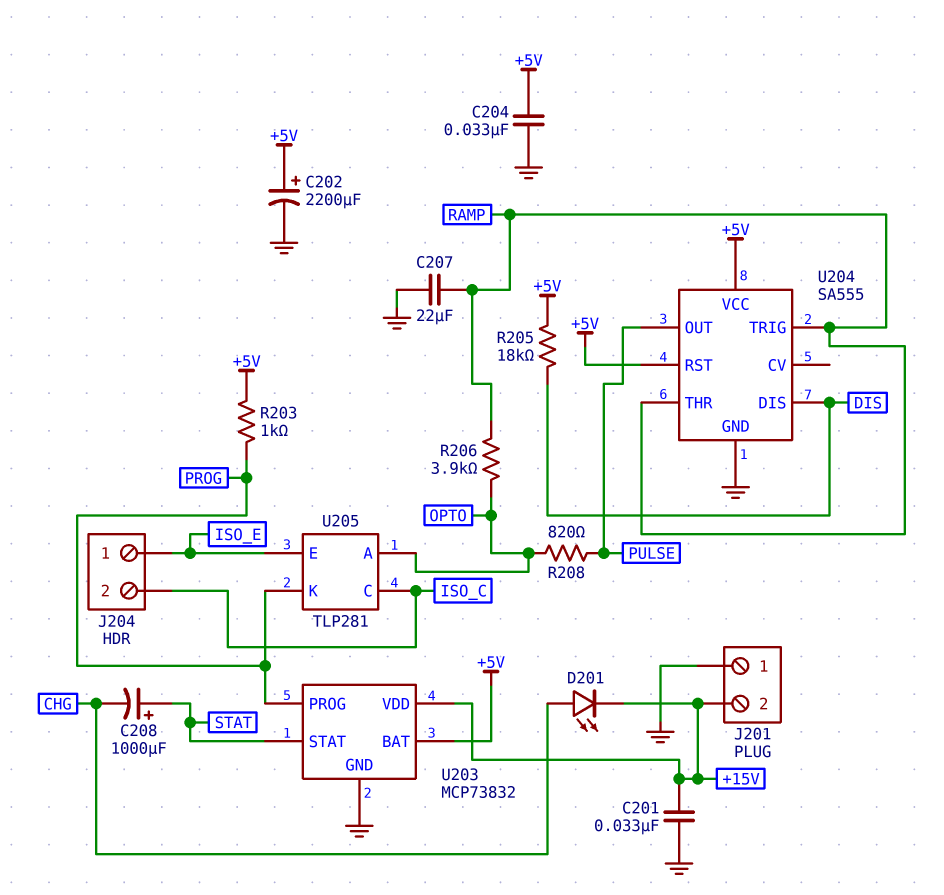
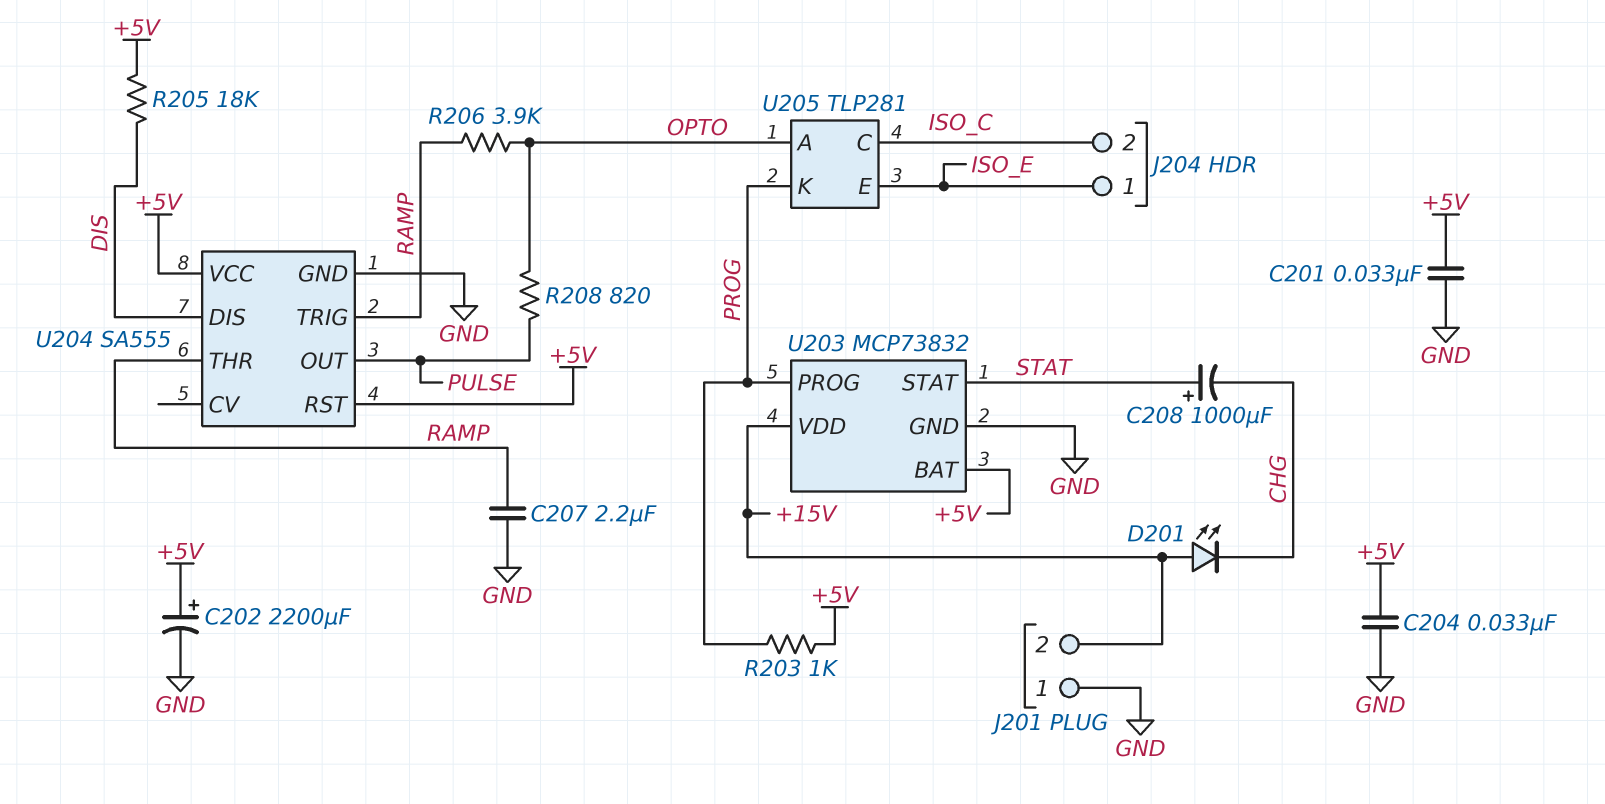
C201: 33nF (+15V, GND) -> 33nF (+5V, GND)
C207: 22uF (GND, RAMP) -> 2.2uF (GND, RAMP)
D201: LED (A CHG, K +15V) -> LED (A +15V, K CHG)

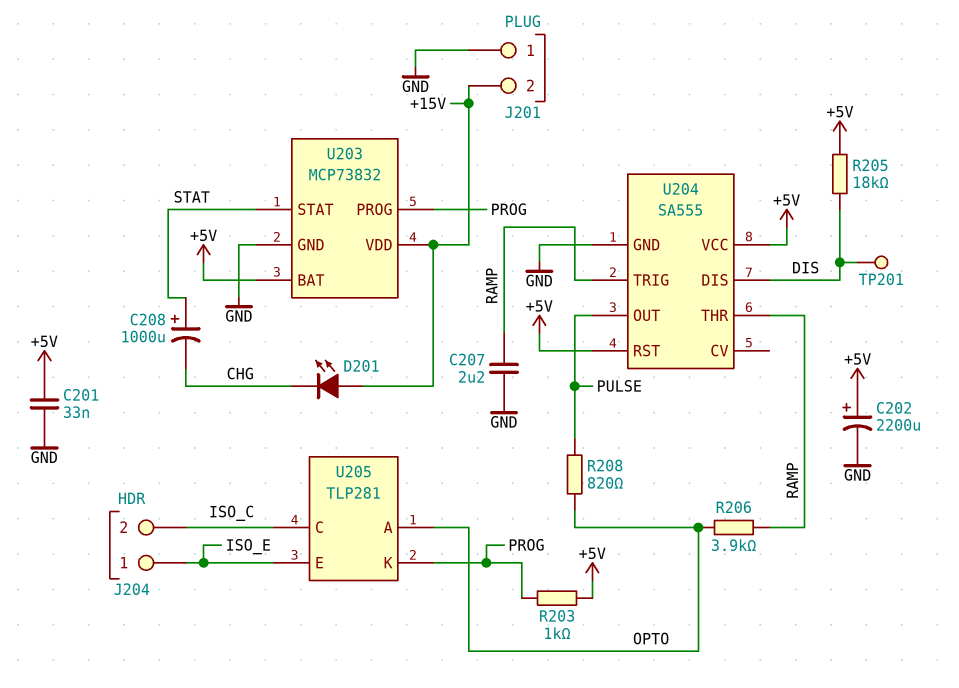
C204: 33nF (+5V, GND) -> none
TP201: none -> test point (DIS)

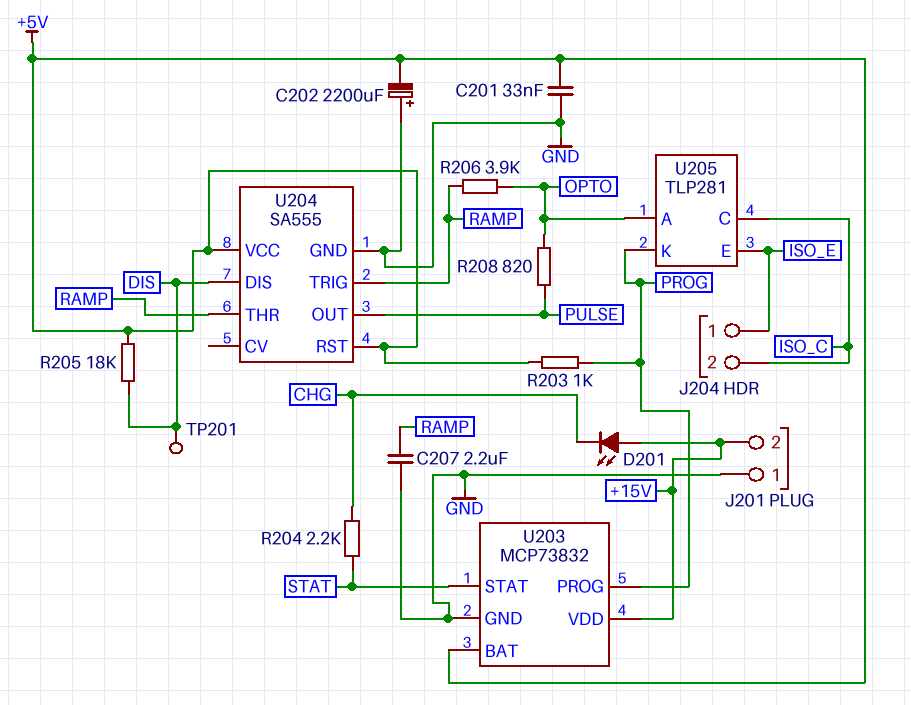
C202: 2200uF (plus +5V, minus GND) -> 2200uF (plus GND, minus +5V)
C208: 1000uF (plus STAT, minus CHG) -> none
R204: none -> 2.2k (CHG, STAT)

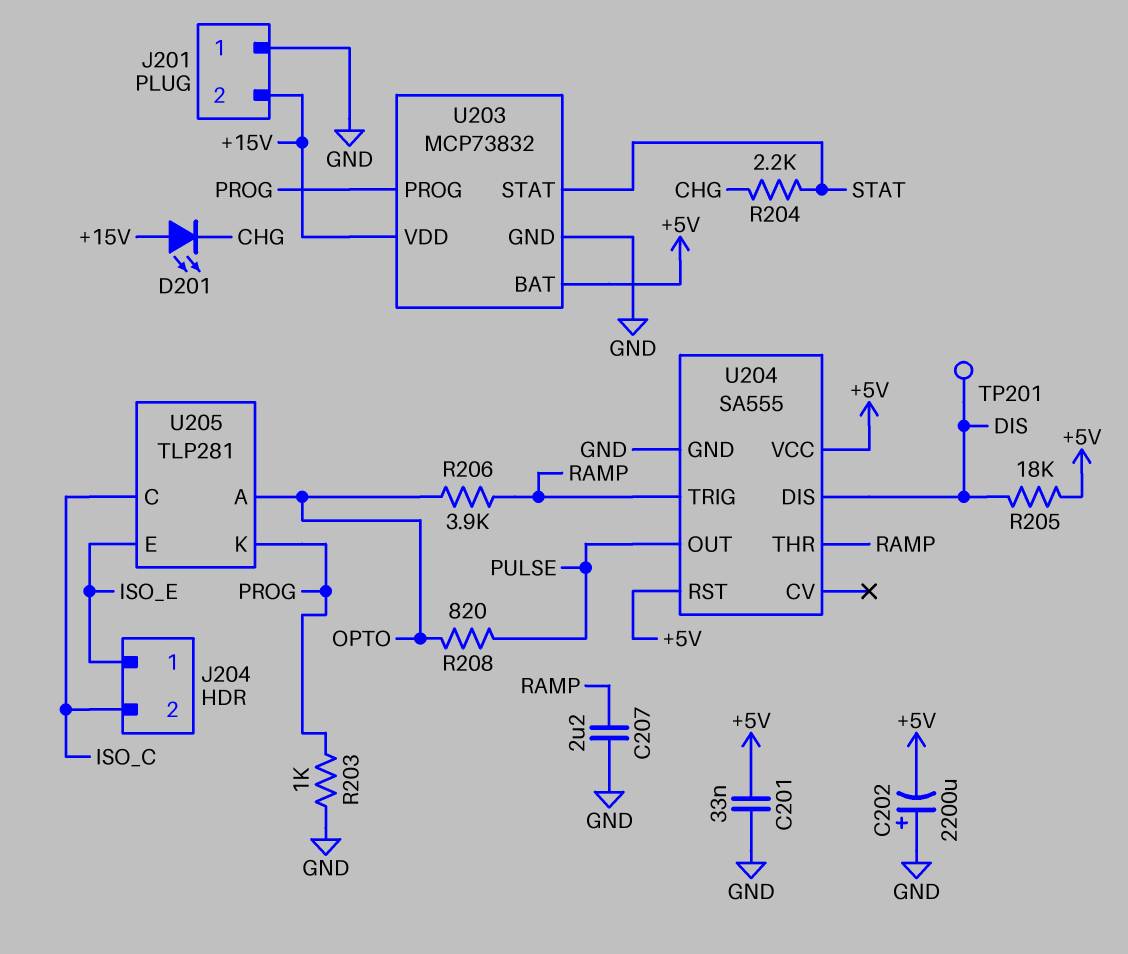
R203: 1k (+5V, PROG) -> 1k (GND, PROG)

